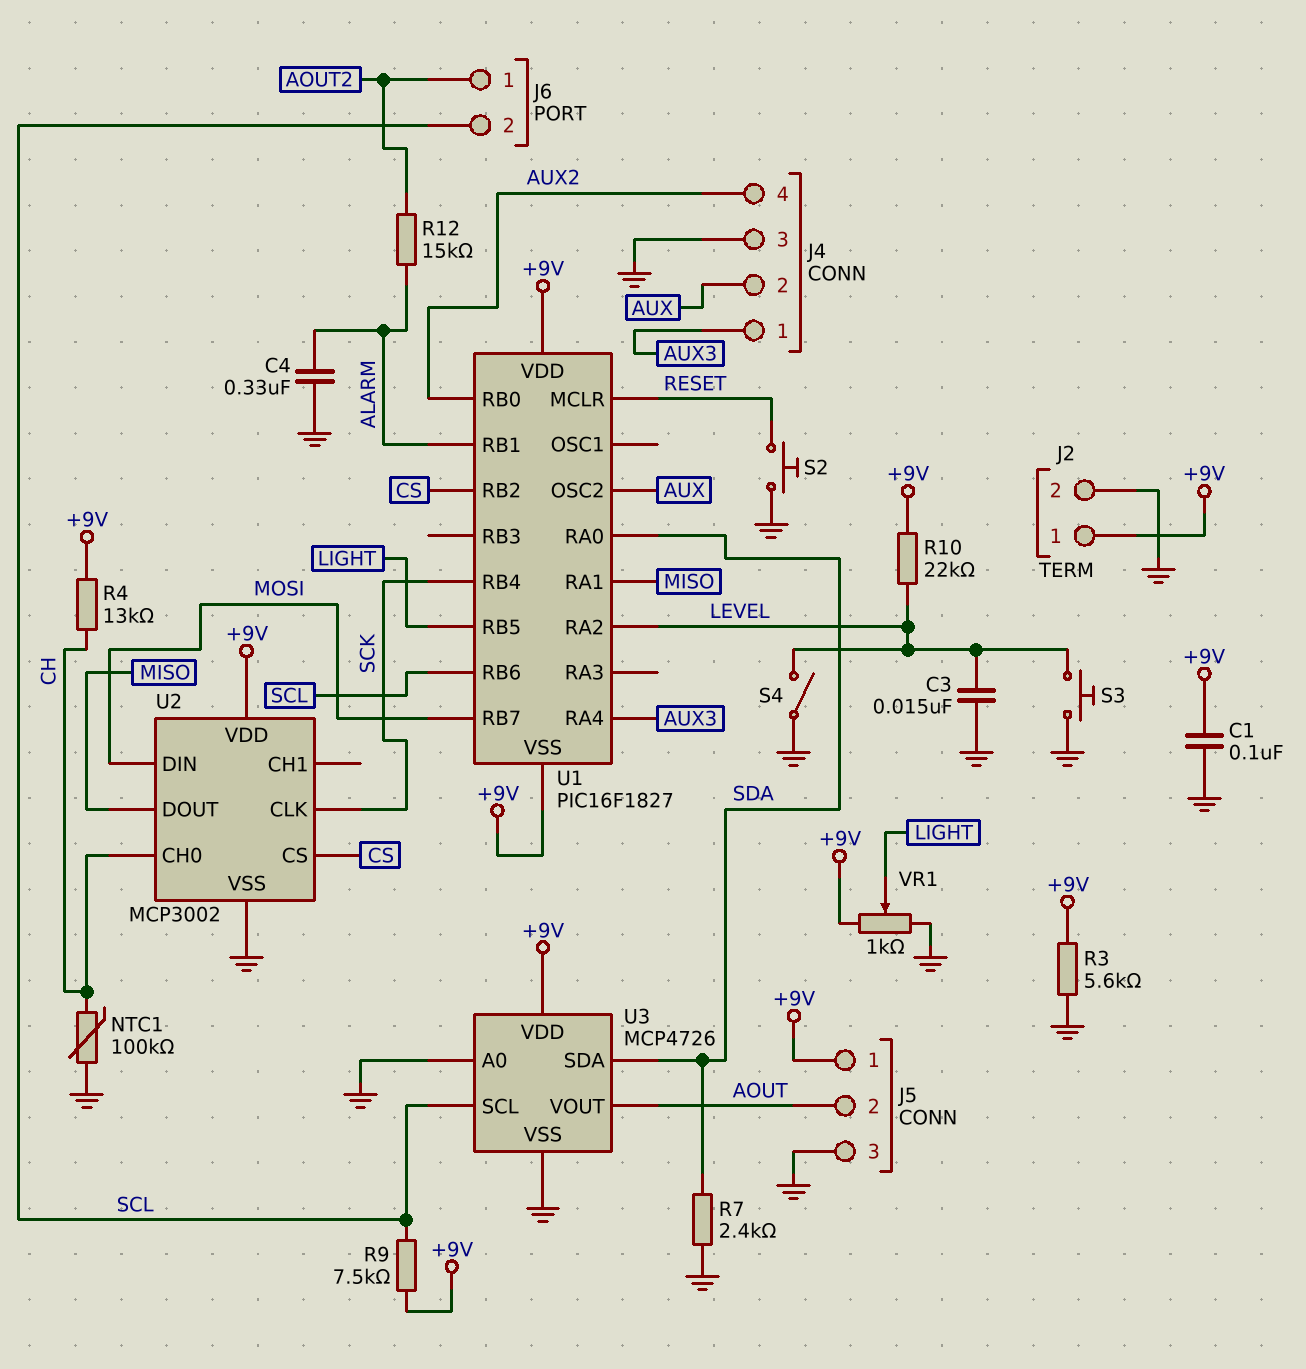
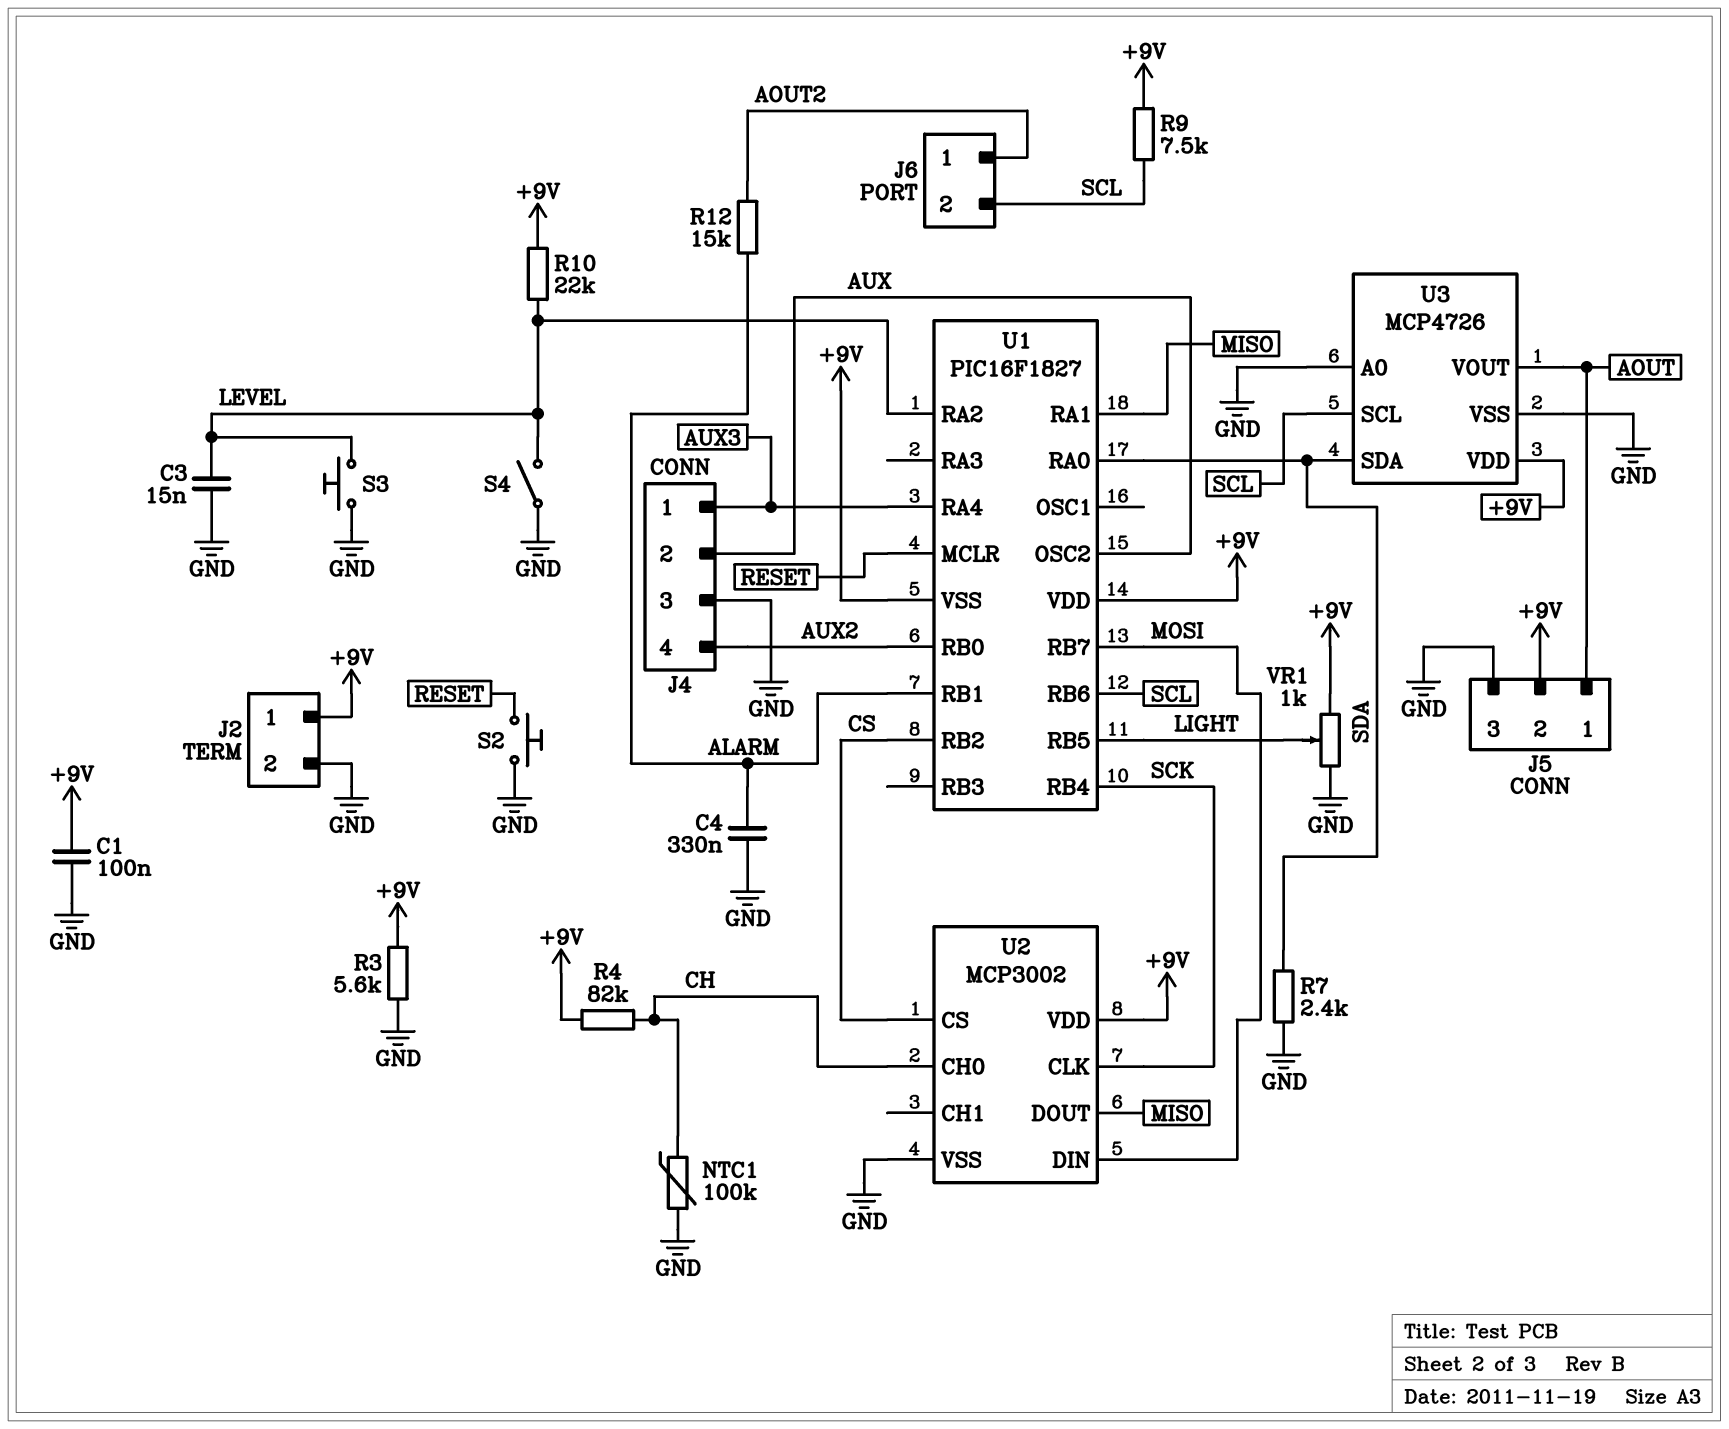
J5 pin 1: +9V -> AOUT
J5 pin 2: AOUT -> +9V
R4: 13k (+9V, CH) -> 82k (+9V, CH)

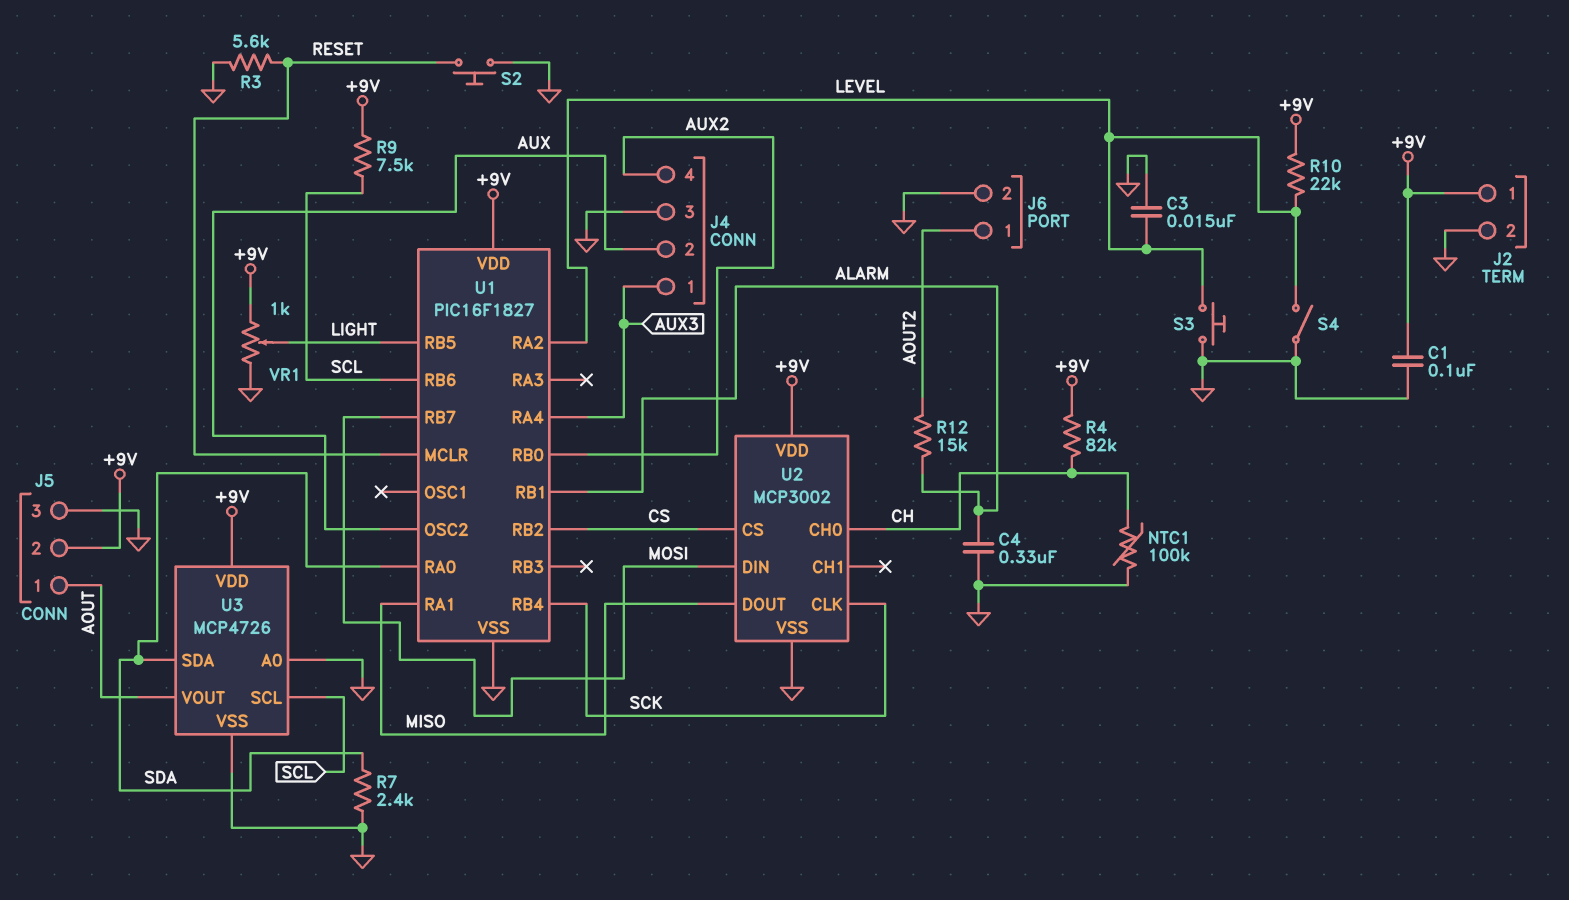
J6 pin 2: SCL -> GND
R3: 5.6k (+9V, GND) -> 5.6k (GND, RESET)
U1 pin VSS: +9V -> GND

